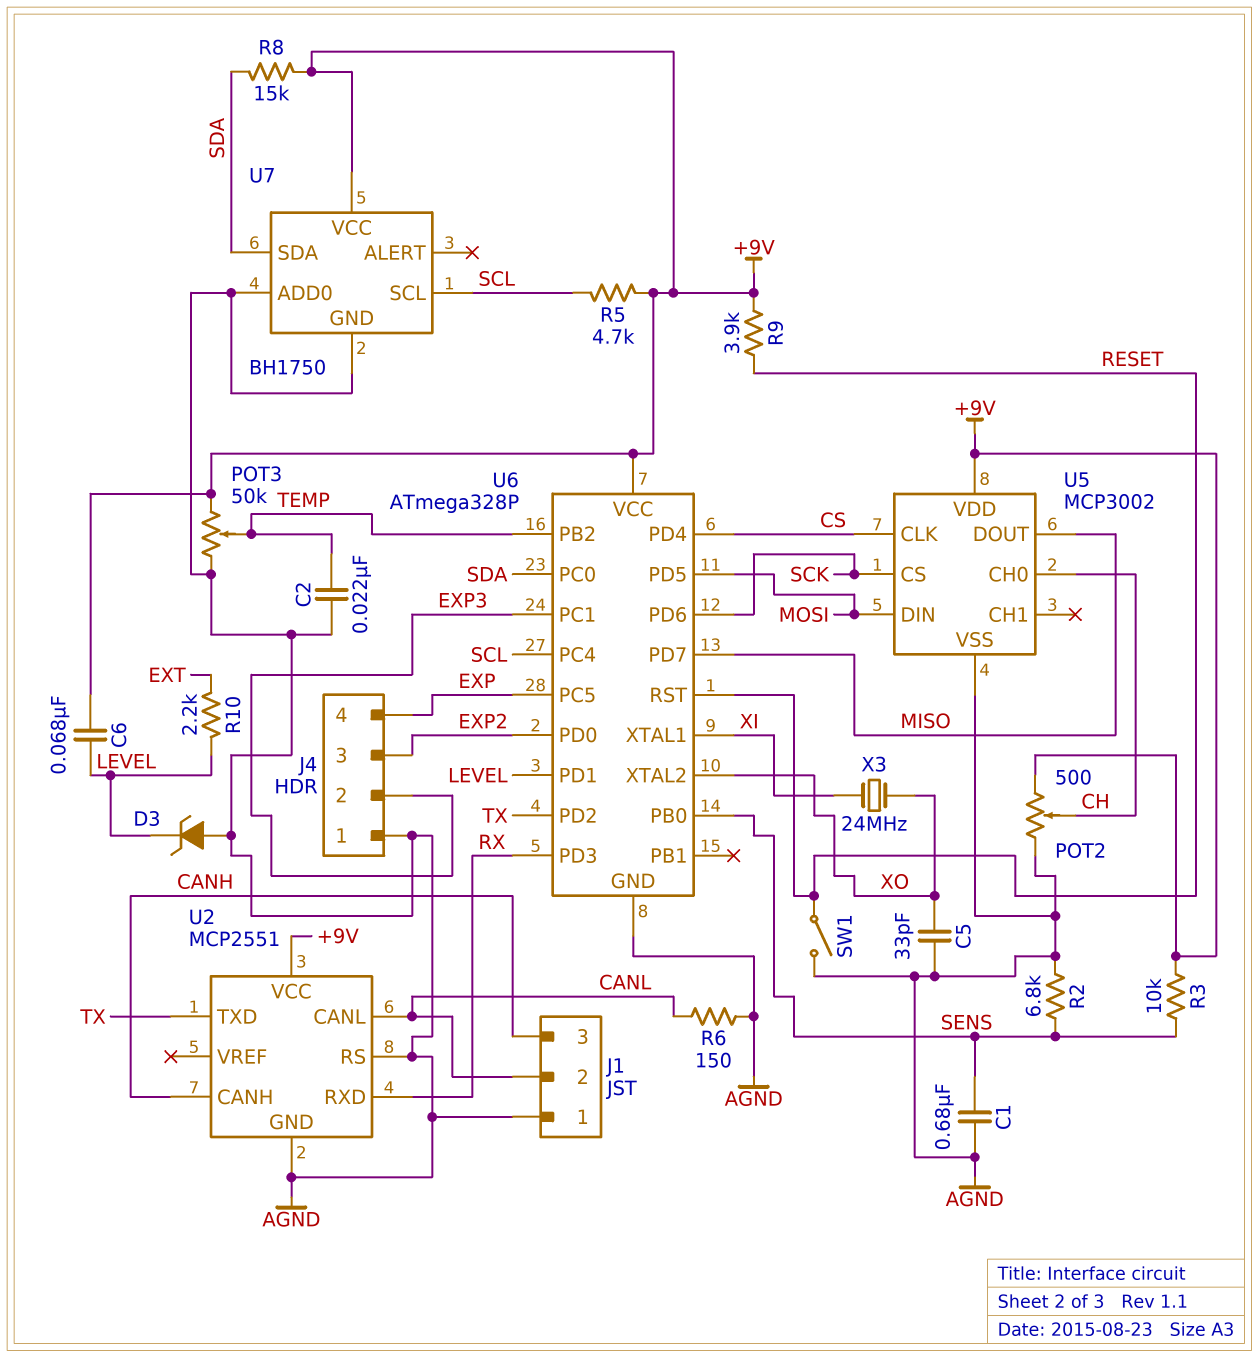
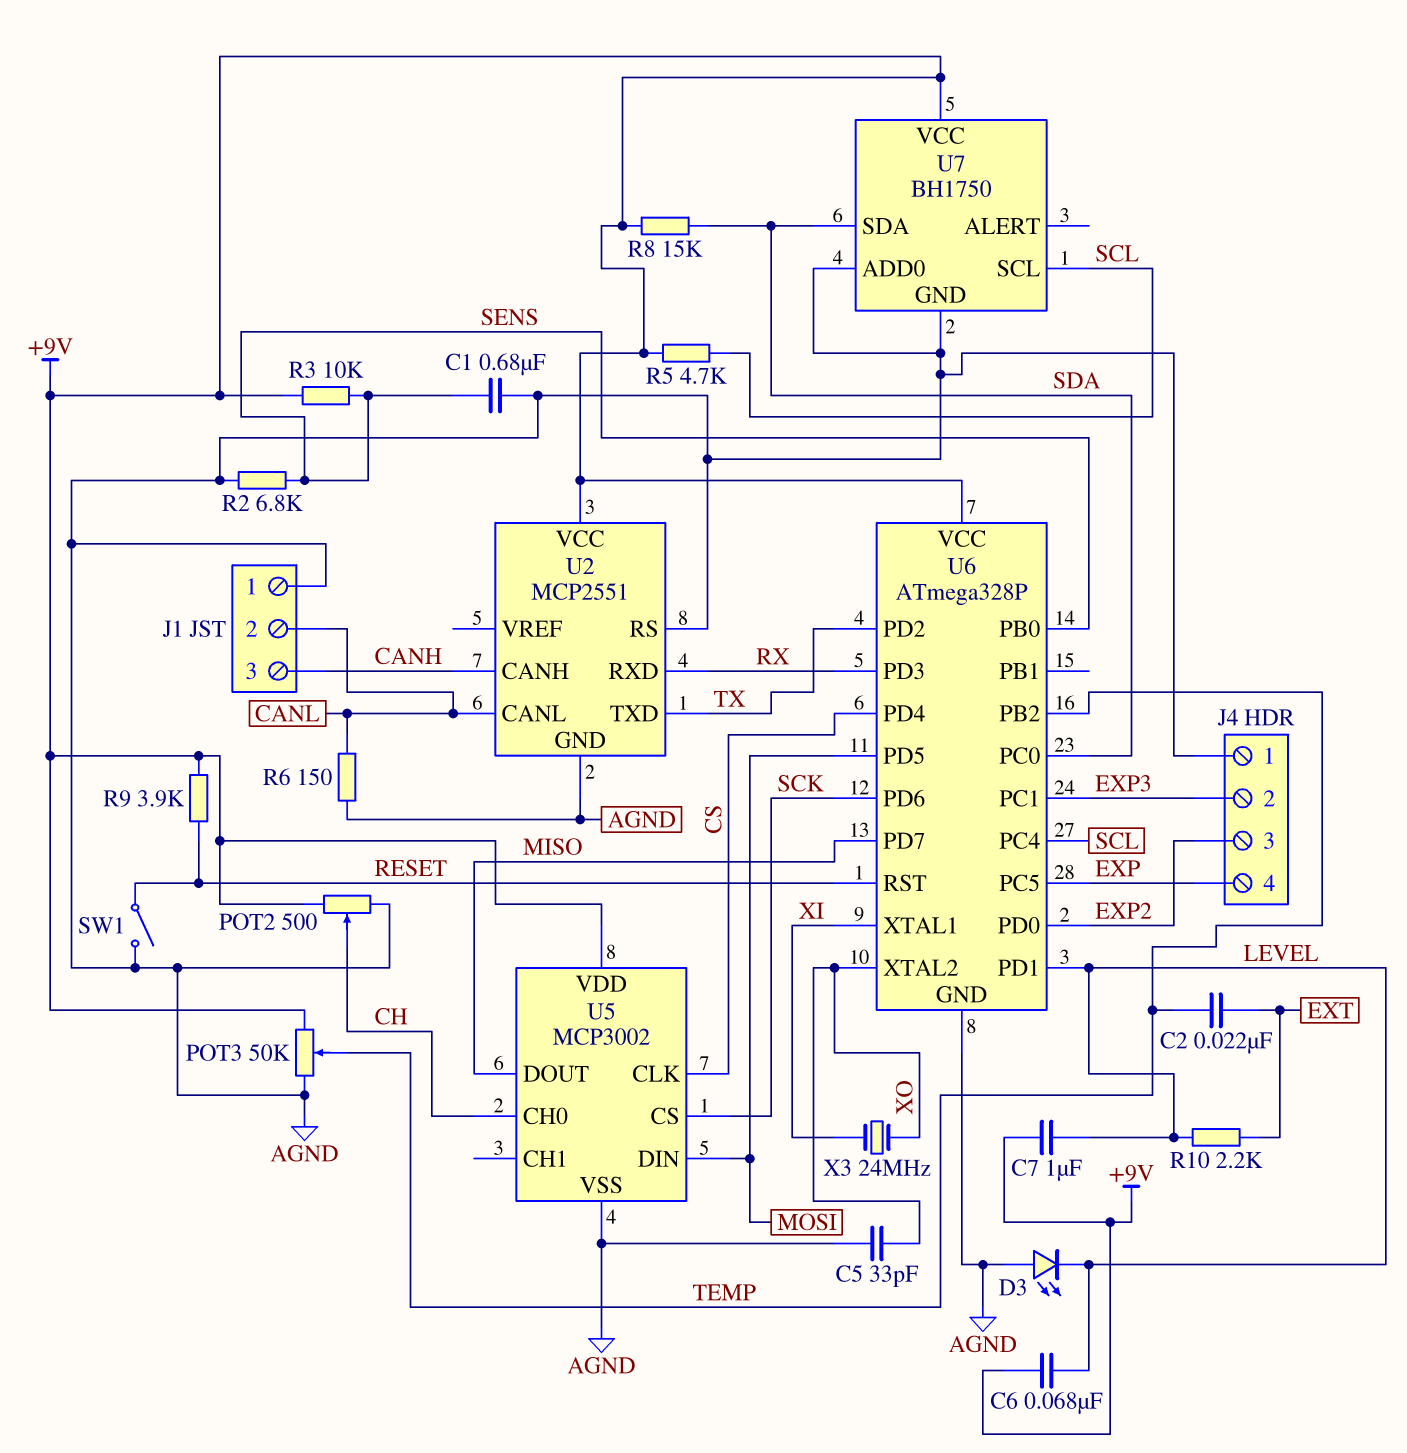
C2: 22nF (AGND, TEMP) -> 22nF (EXT, TEMP)
C7: none -> 1uF (+9V, LEVEL)
D3: zener (A AGND, K LEVEL) -> LED (A AGND, K LEVEL)

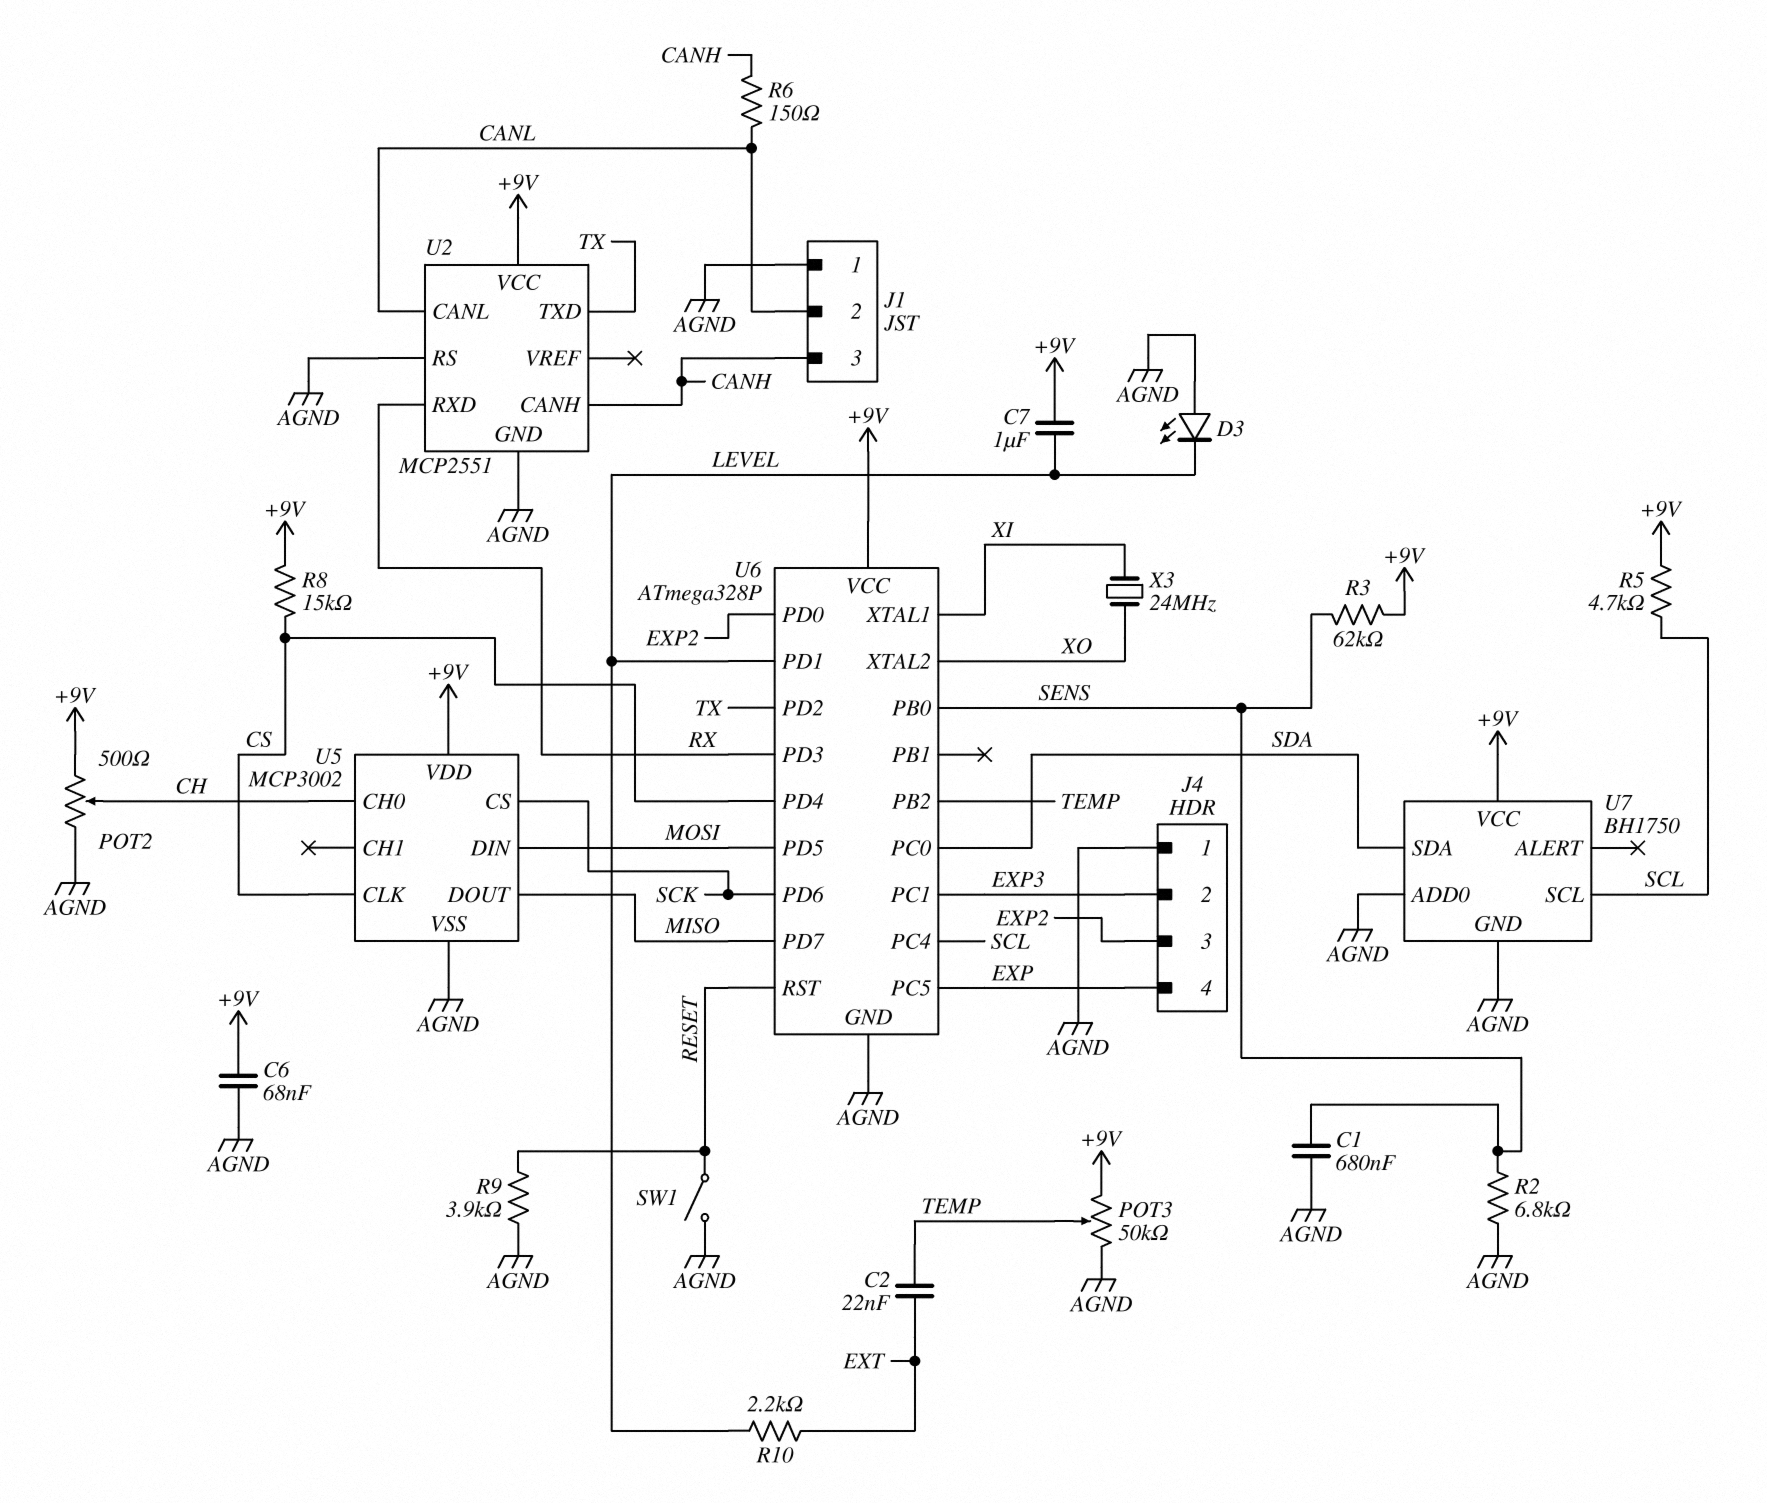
C5: 33pF (AGND, XO) -> none
C6: 68nF (+9V, LEVEL) -> 68nF (+9V, AGND)
R3: 10k (+9V, SENS) -> 62k (+9V, SENS)
R6: 150 (AGND, CANL) -> 150 (CANH, CANL)
R8: 15k (+9V, SDA) -> 15k (+9V, CS)
R9: 3.9k (+9V, RESET) -> 3.9k (AGND, RESET)

